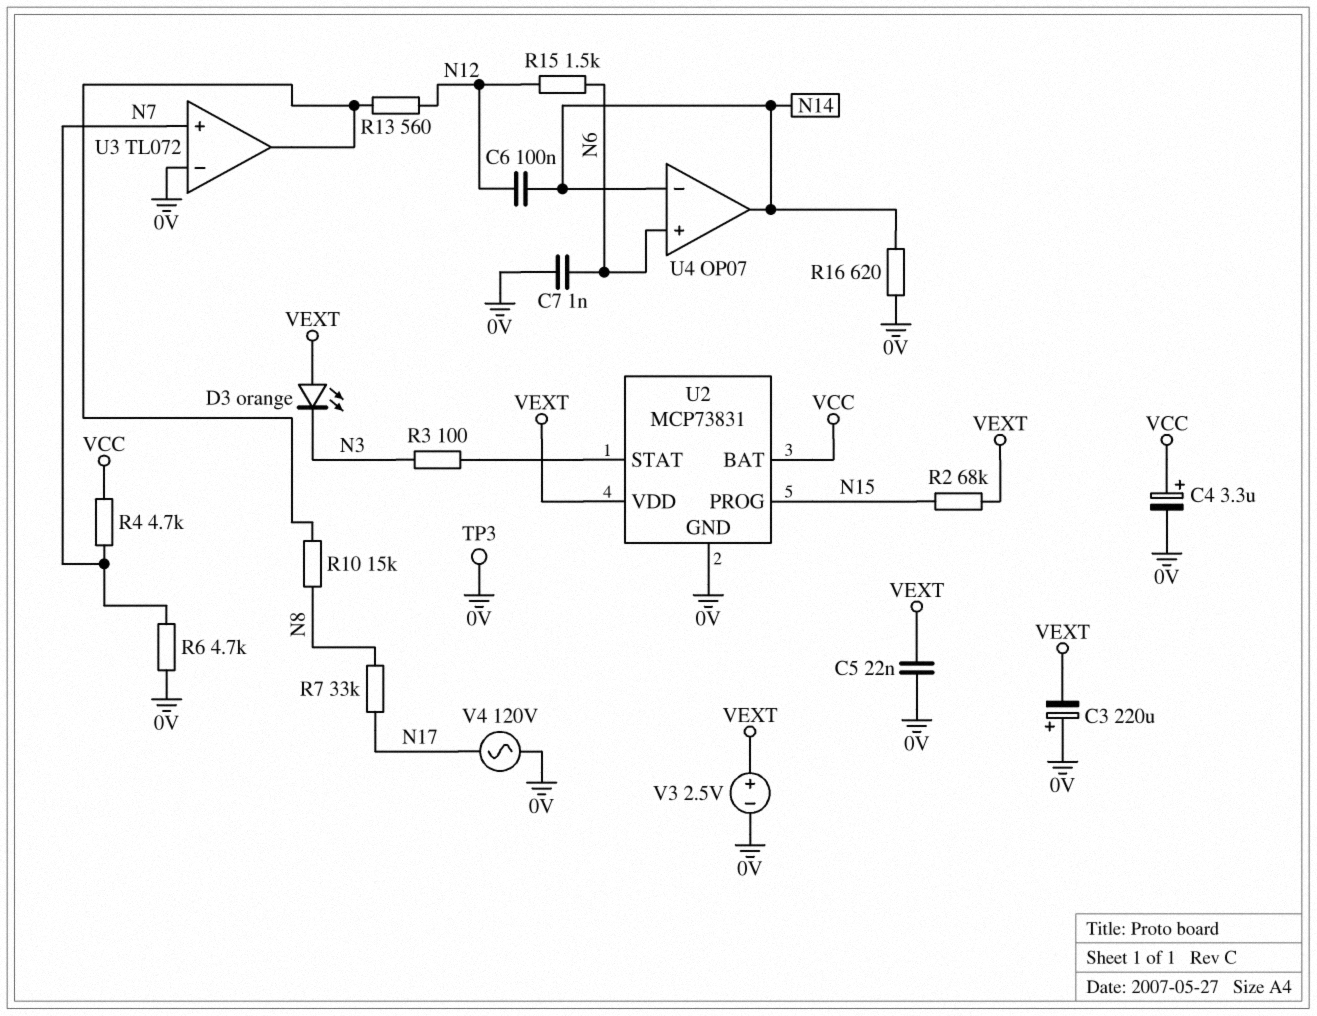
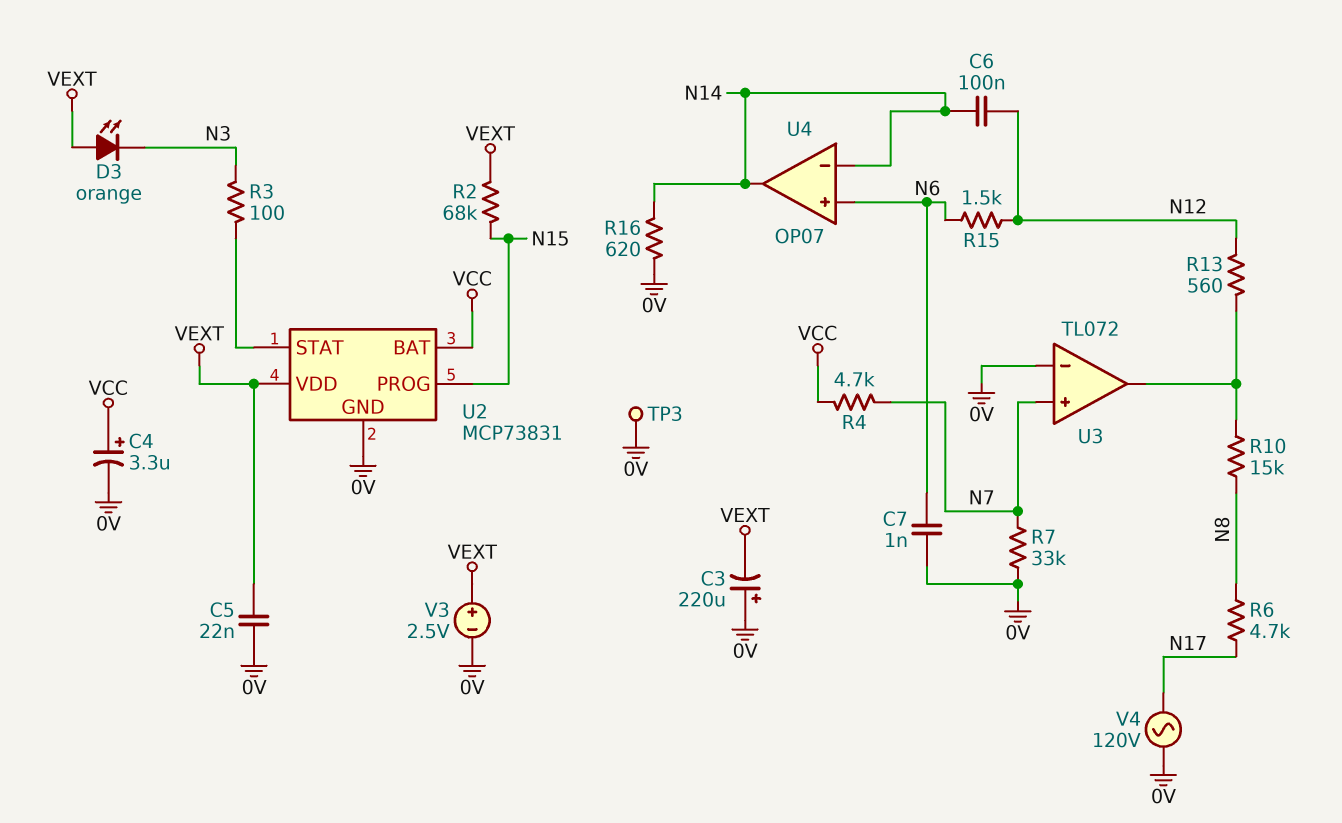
R6: 4.7k (0V, N7) -> 4.7k (N8, N17)
R7: 33k (N8, N17) -> 33k (0V, N7)

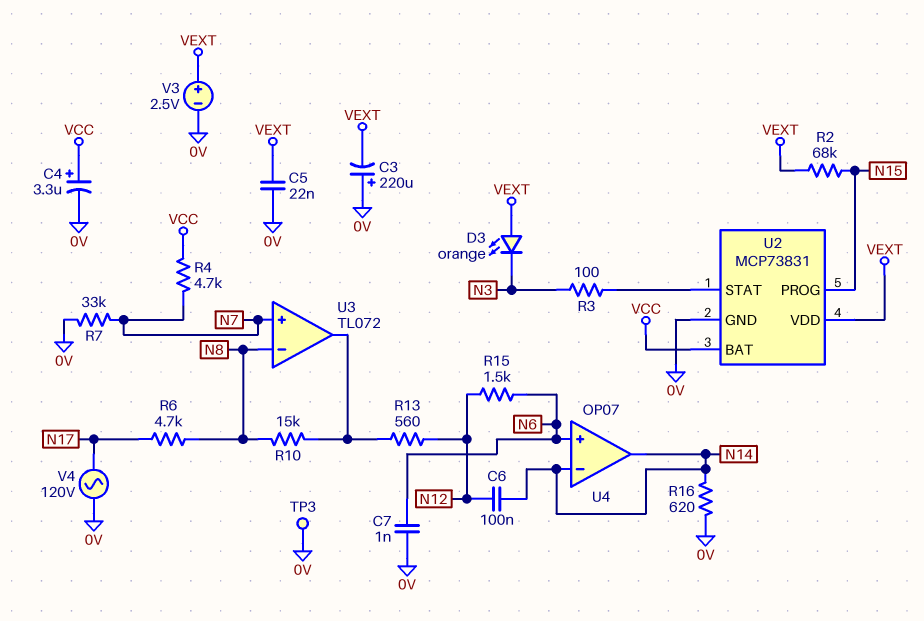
U3 pin in-: 0V -> N8

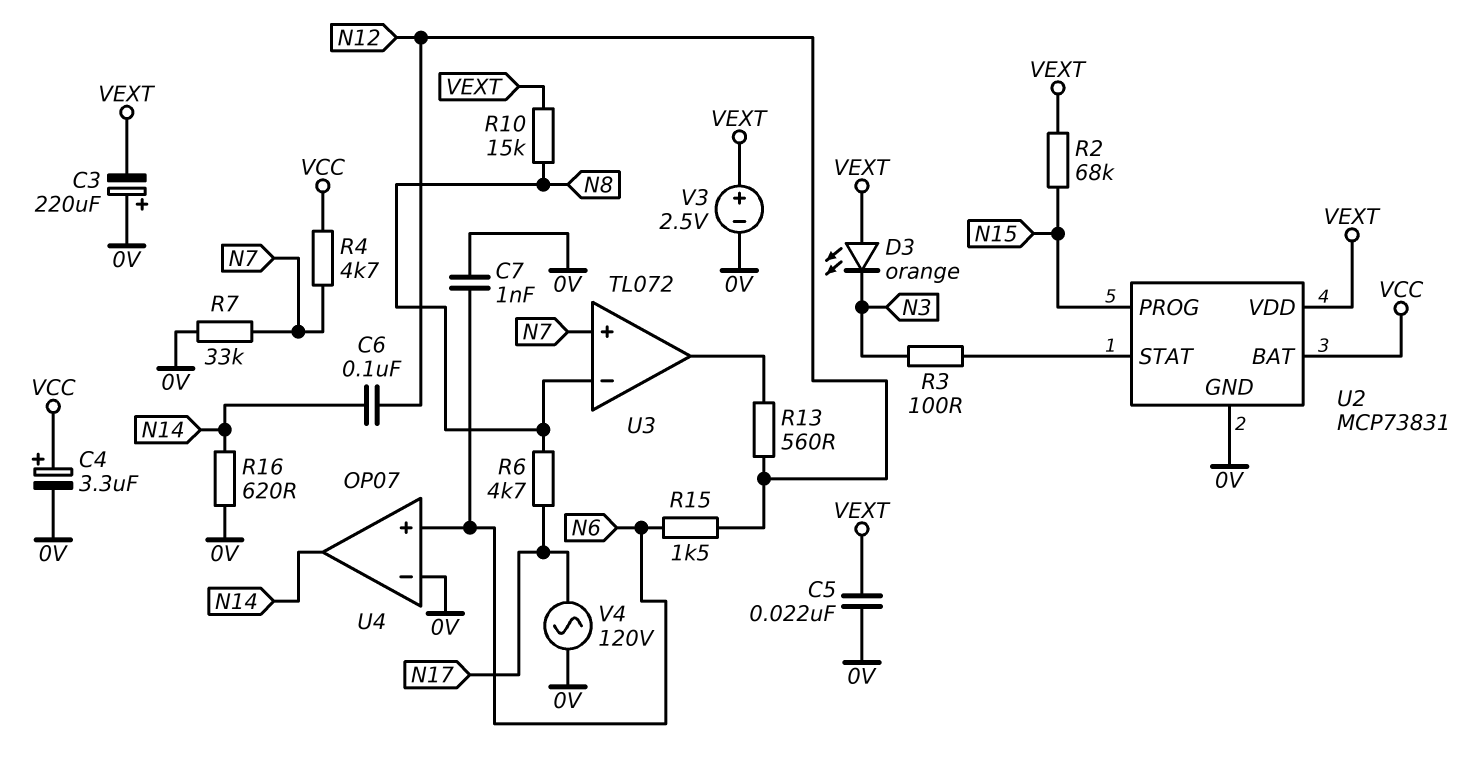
R10: 15k (N8, U3/out) -> 15k (N8, VEXT)
TP3: test point (0V) -> none
U4 pin in-: N14 -> 0V

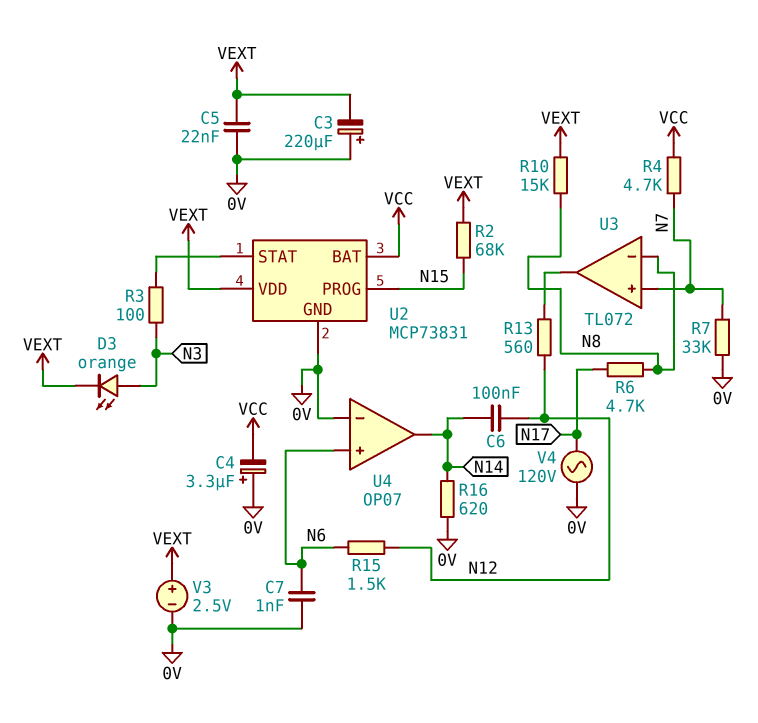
C4: 3.3uF (plus VCC, minus 0V) -> 3.3uF (plus 0V, minus VCC)
D3: LED orange (A VEXT, K N3) -> LED orange (A N3, K VEXT)

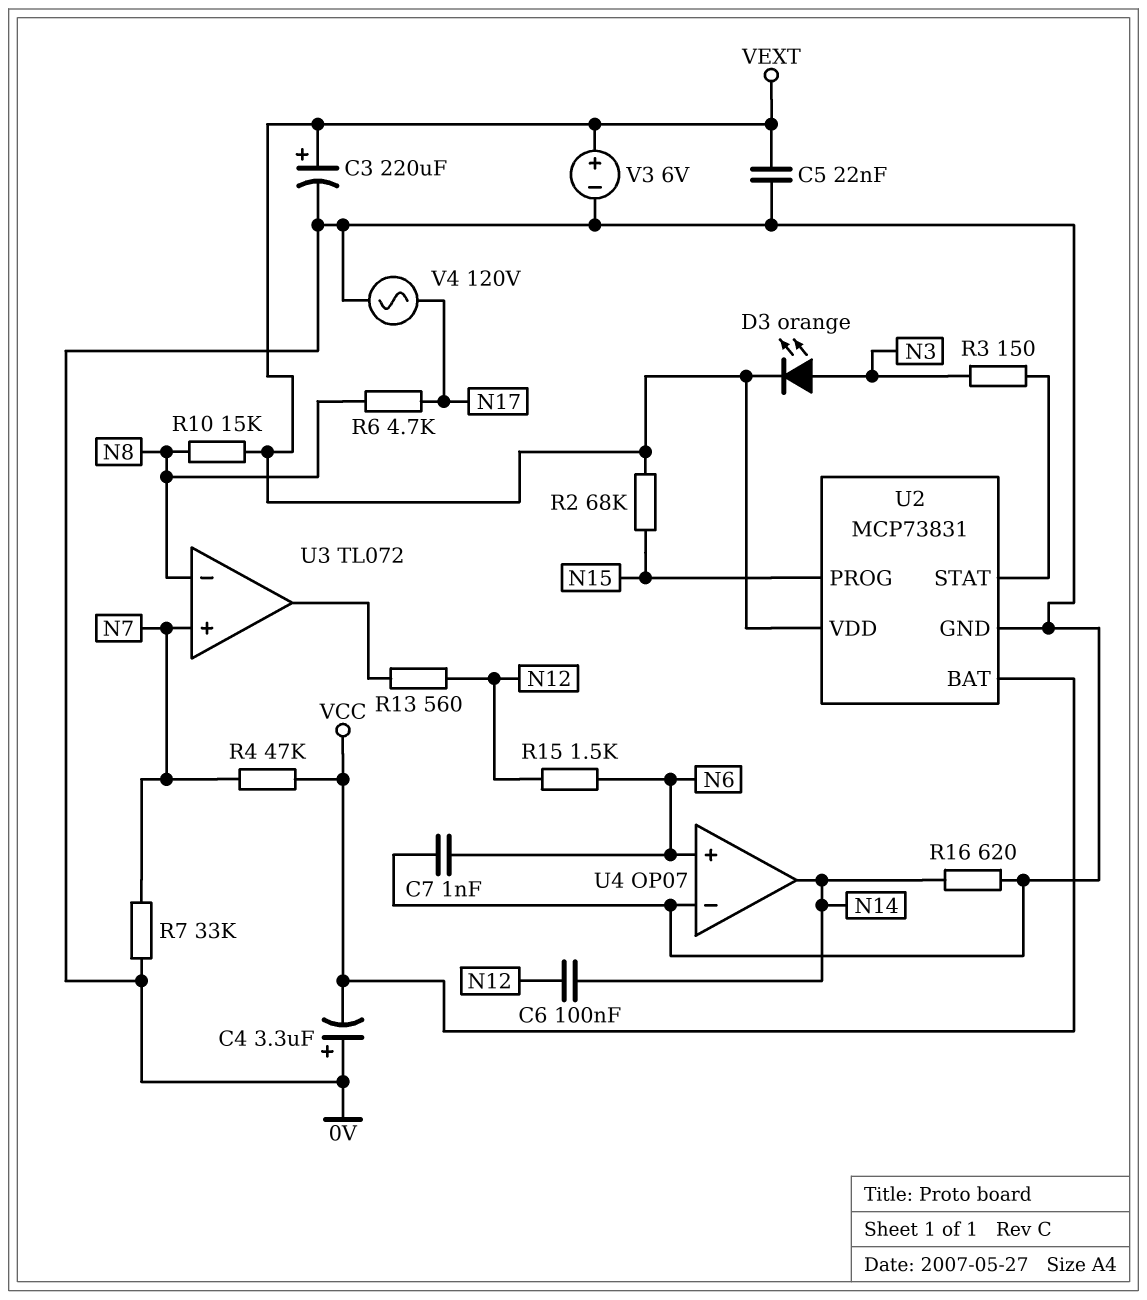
C3: 220uF (plus 0V, minus VEXT) -> 220uF (plus VEXT, minus 0V)
R3: 100 (N3, U2/STAT) -> 150 (N3, U2/STAT)
R4: 4.7k (N7, VCC) -> 47k (N7, VCC)
V3: 2.5V (plus VEXT, minus 0V) -> 6V (plus VEXT, minus 0V)

